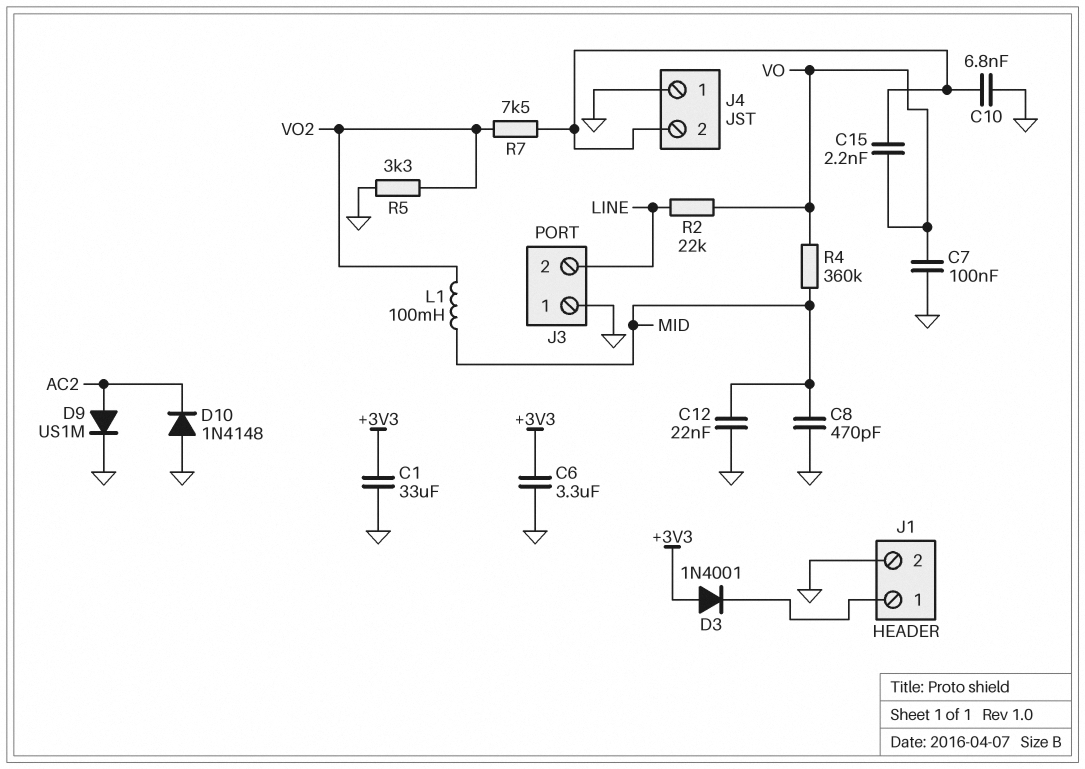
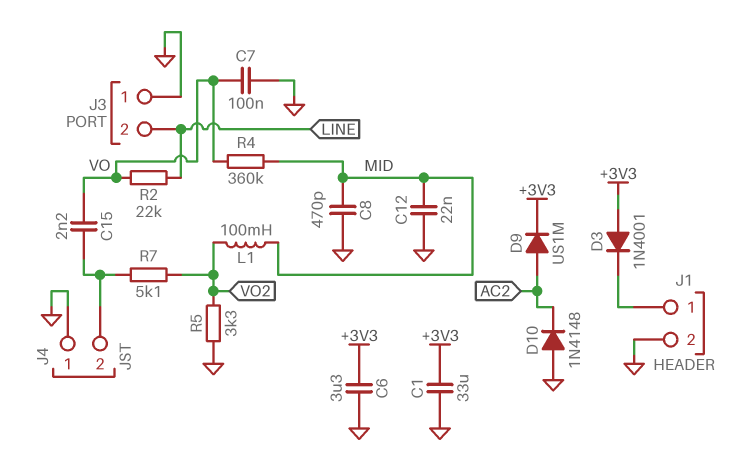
C10: 6.8nF (GND, J4/2) -> none
D9: diode US1M (A AC2, K GND) -> diode US1M (A AC2, K +3V3)
R7: 7.5k (J4/2, VO2) -> 5.1k (J4/2, VO2)

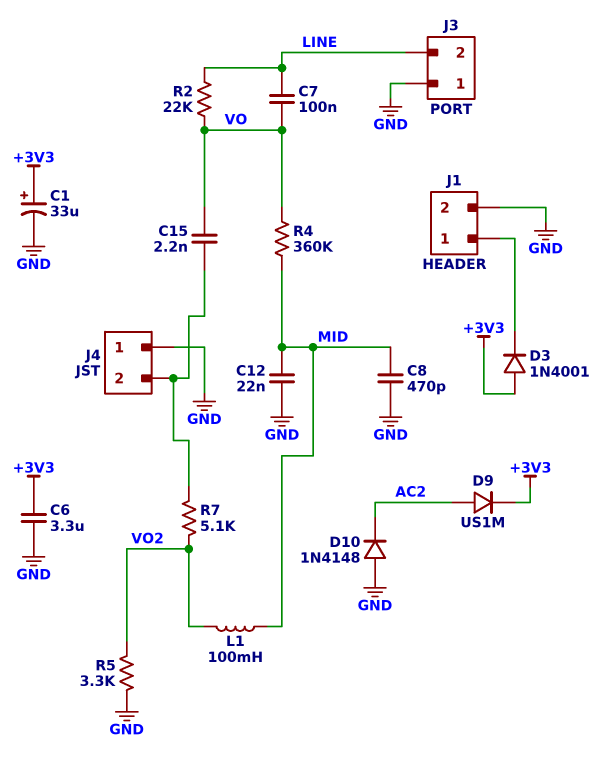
C1: 33uF (+3V3, GND) -> 33uF (plus +3V3, minus GND)
C7: 100nF (GND, VO) -> 100nF (LINE, VO)

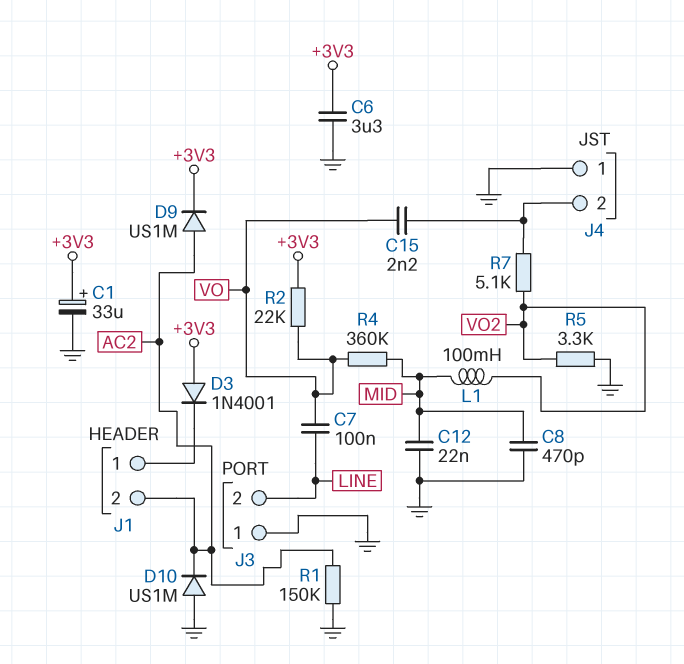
D10: diode 1N4148 (A GND, K AC2) -> diode US1M (A GND, K AC2)
J1 pin 2: GND -> AC2
R1: none -> 150k (AC2, GND)
R2: 22k (LINE, VO) -> 22k (+3V3, VO)

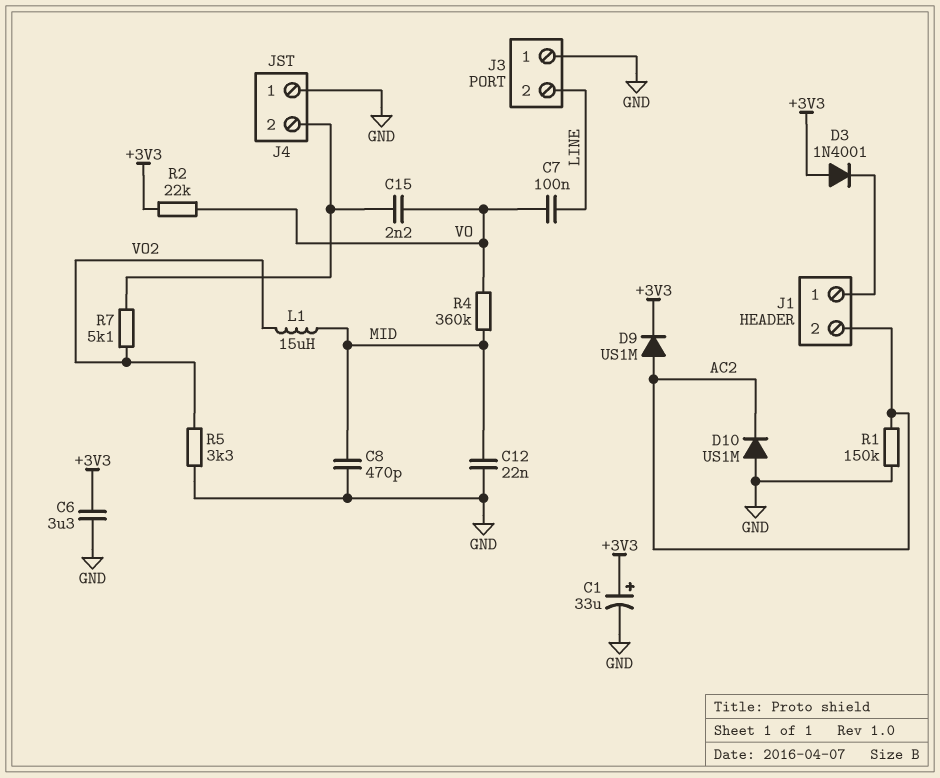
L1: 100mH (MID, VO2) -> 15uH (MID, VO2)

